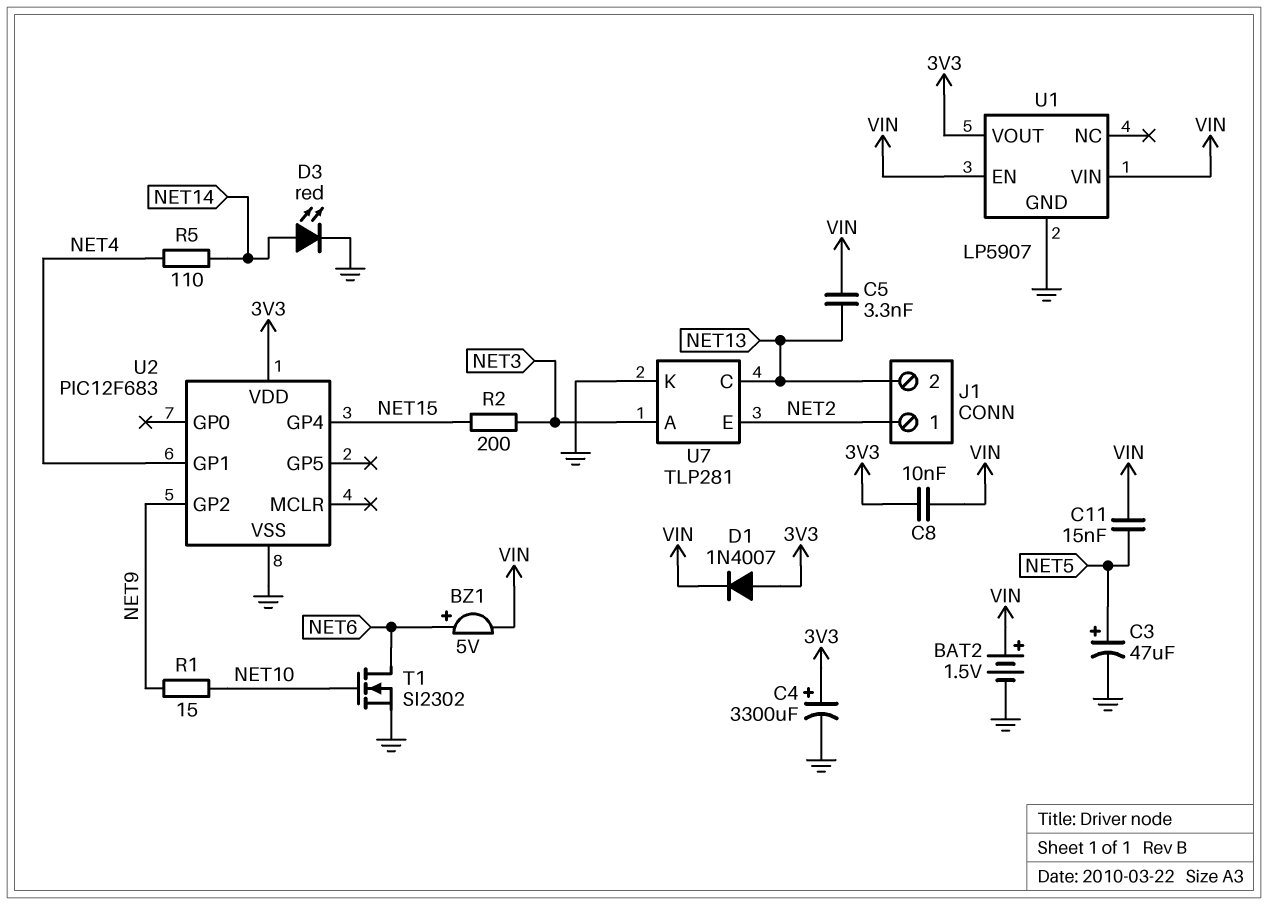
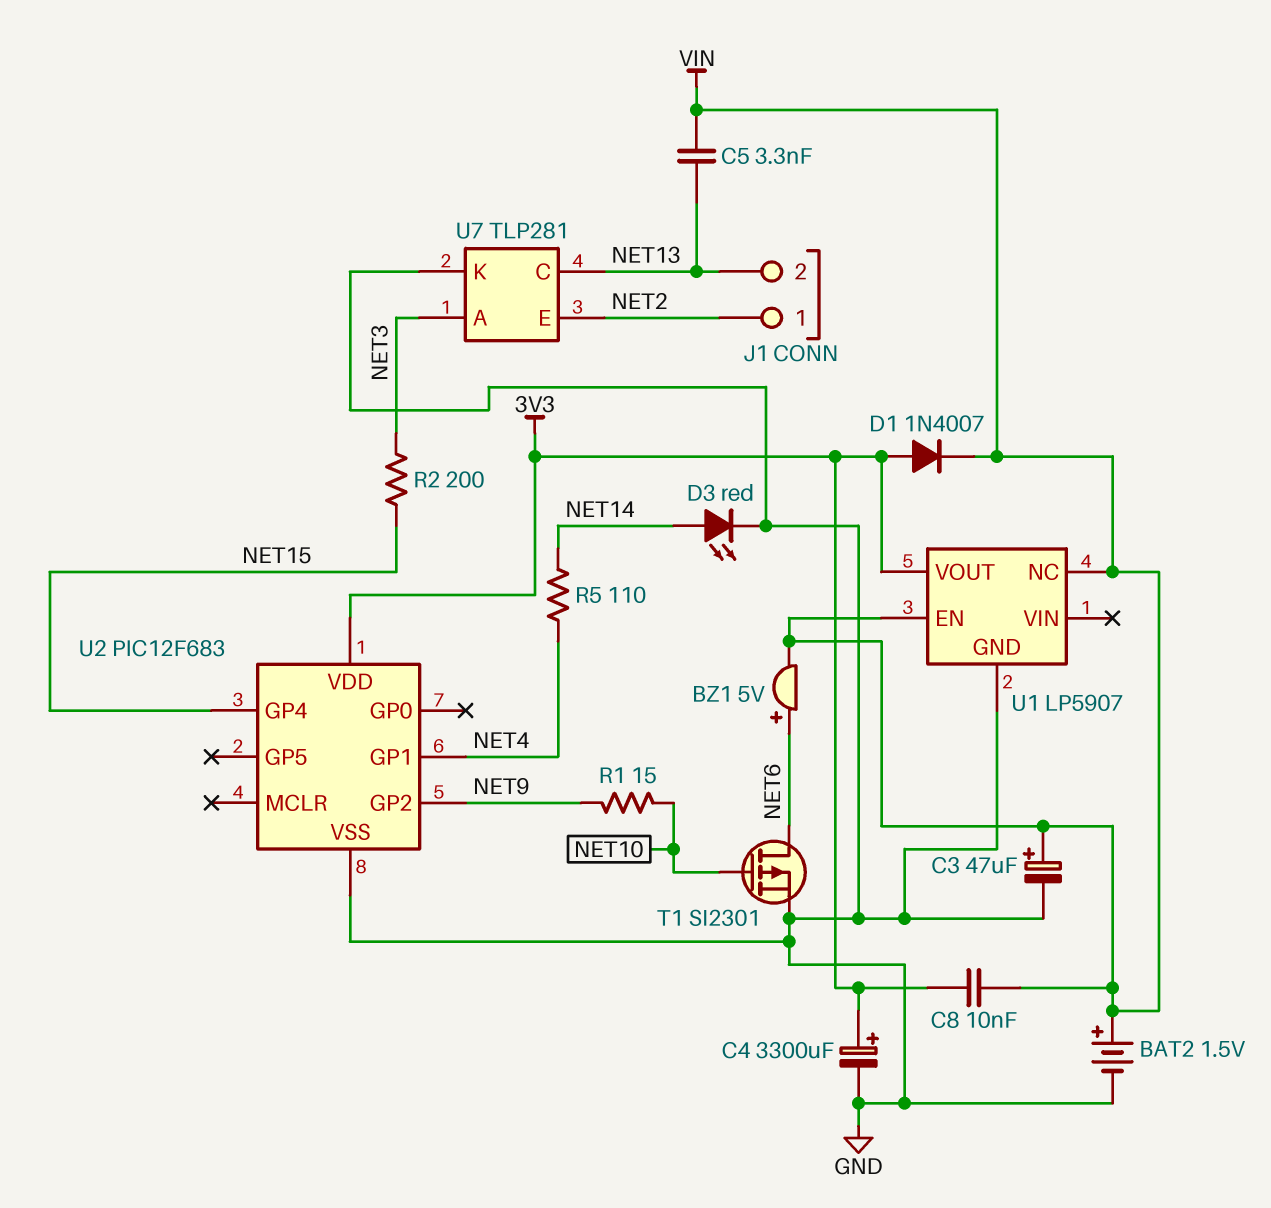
C3: 47uF (plus NET5, minus GND) -> 47uF (plus VIN, minus GND)
C11: 15nF (NET5, VIN) -> none
T1: NMOS SI2302 (G NET10, D NET6, S GND) -> PMOS SI2301 (G NET10, D NET6, S GND)
U1 pin NC: none -> VIN
U1 pin VIN: VIN -> none

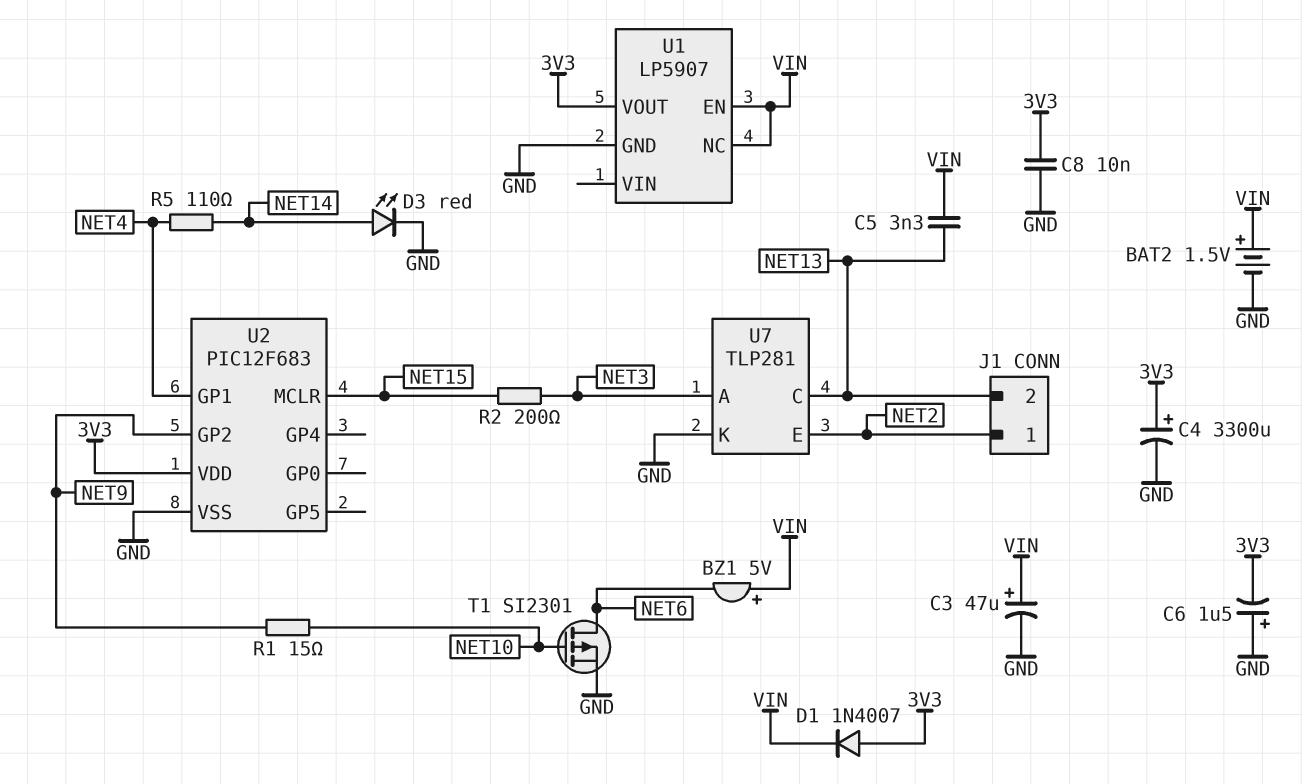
BZ1: buzzer 5V (plus NET6, minus VIN) -> buzzer 5V (plus VIN, minus NET6)
C6: none -> 1.5uF (plus GND, minus 3V3)
C8: 10nF (3V3, VIN) -> 10nF (3V3, GND)
U2 pin GP4: NET15 -> none
U2 pin MCLR: none -> NET15

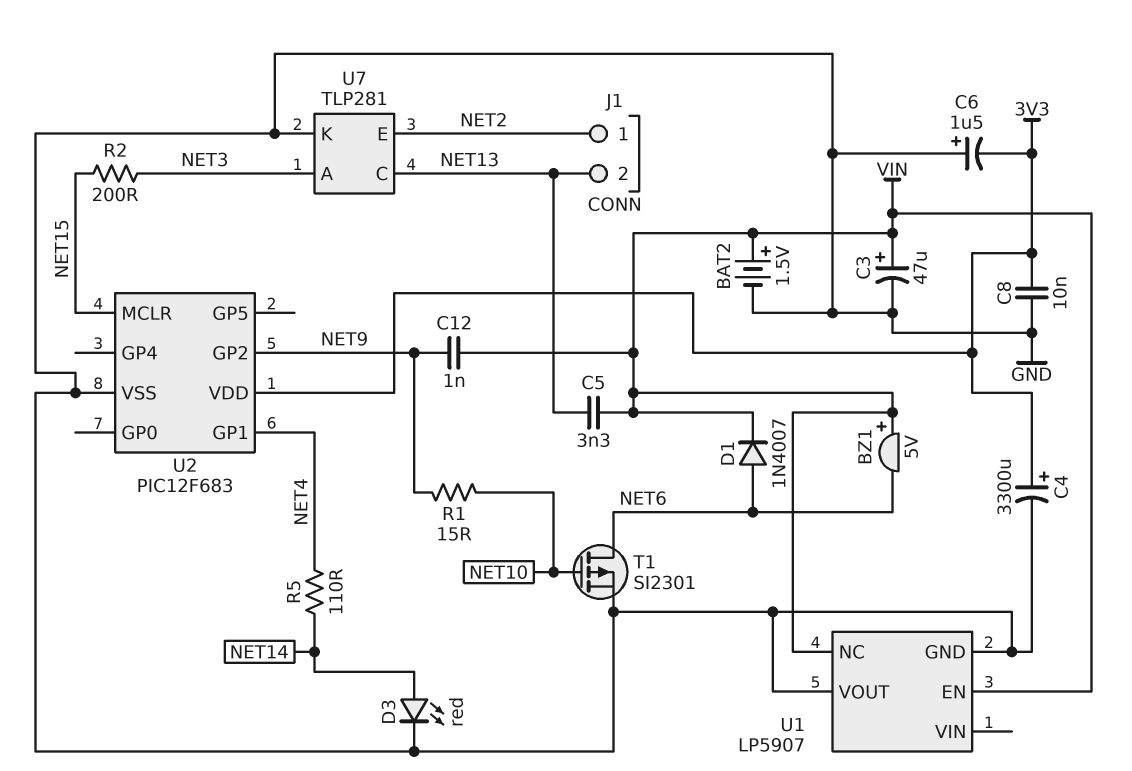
C12: none -> 1nF (NET9, VIN)
D1: diode 1N4007 (A 3V3, K VIN) -> diode 1N4007 (A NET6, K VIN)
U1 pin VOUT: 3V3 -> GND

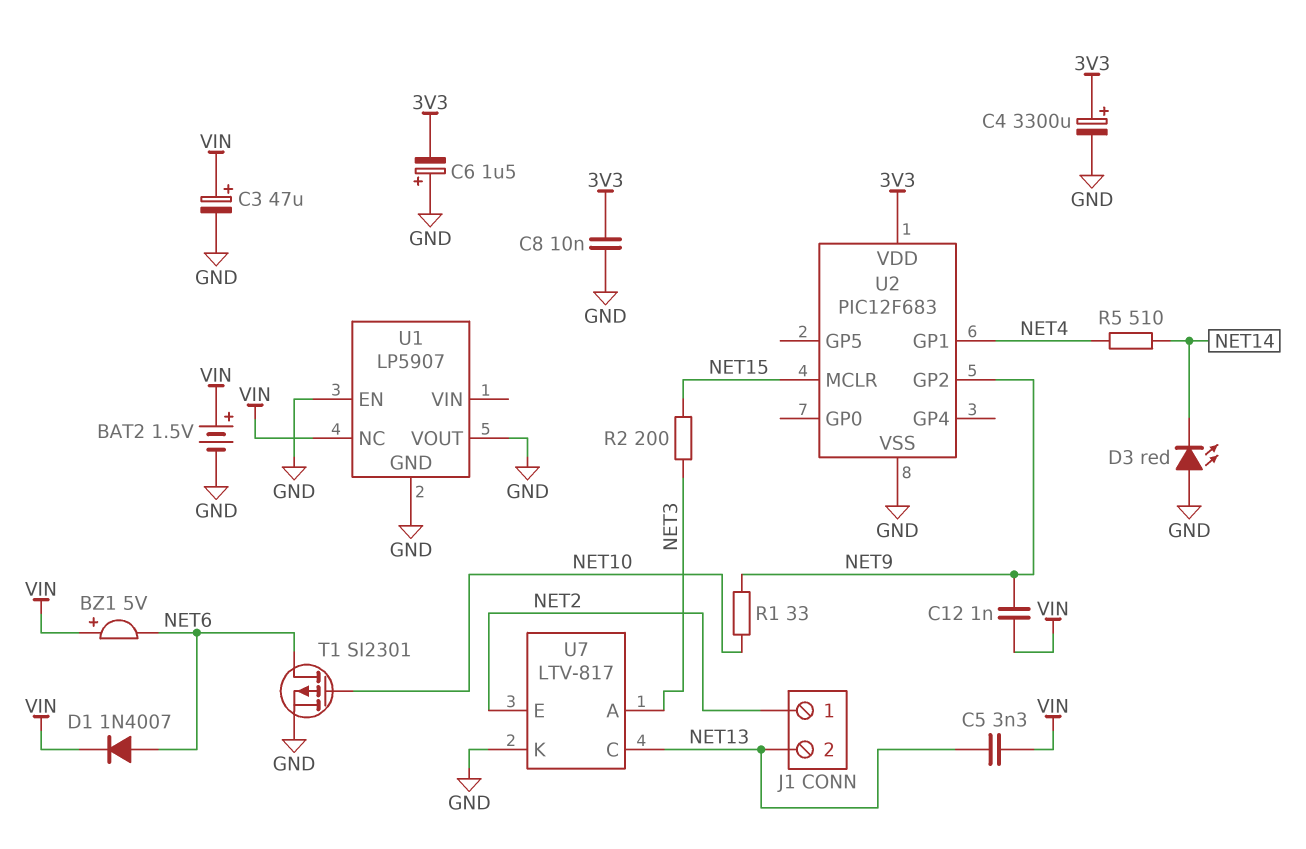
D3: LED red (A NET14, K GND) -> LED red (A GND, K NET14)
R1: 15 (NET9, NET10) -> 33 (NET9, NET10)
R5: 110 (NET4, NET14) -> 510 (NET4, NET14)
U1 pin EN: VIN -> GND
U7: TLP281 -> LTV-817

